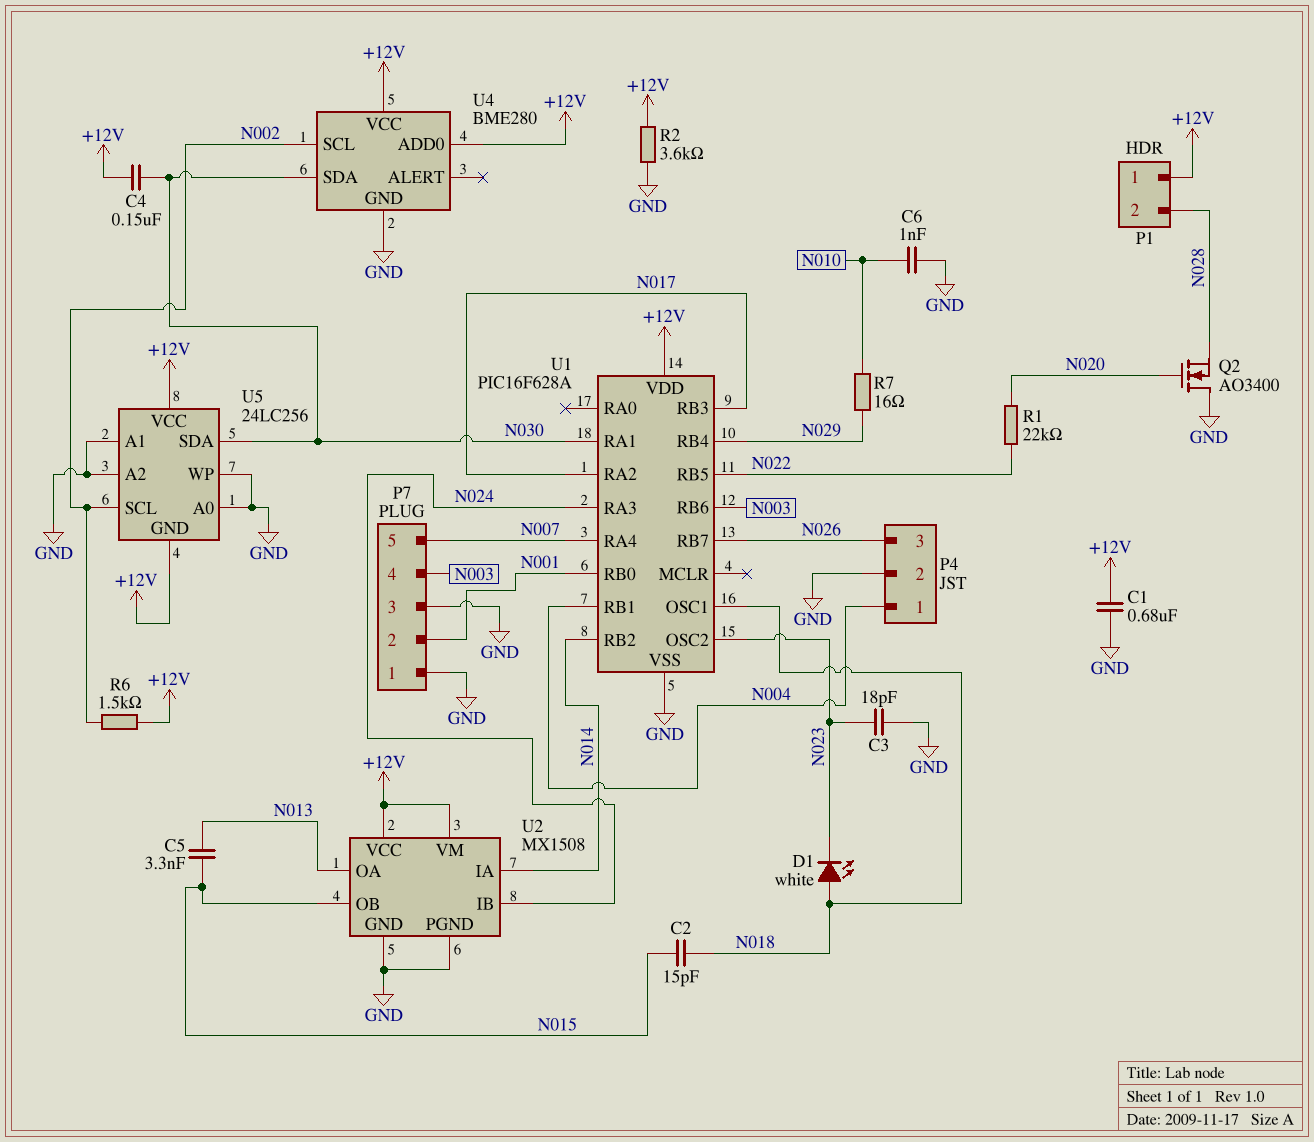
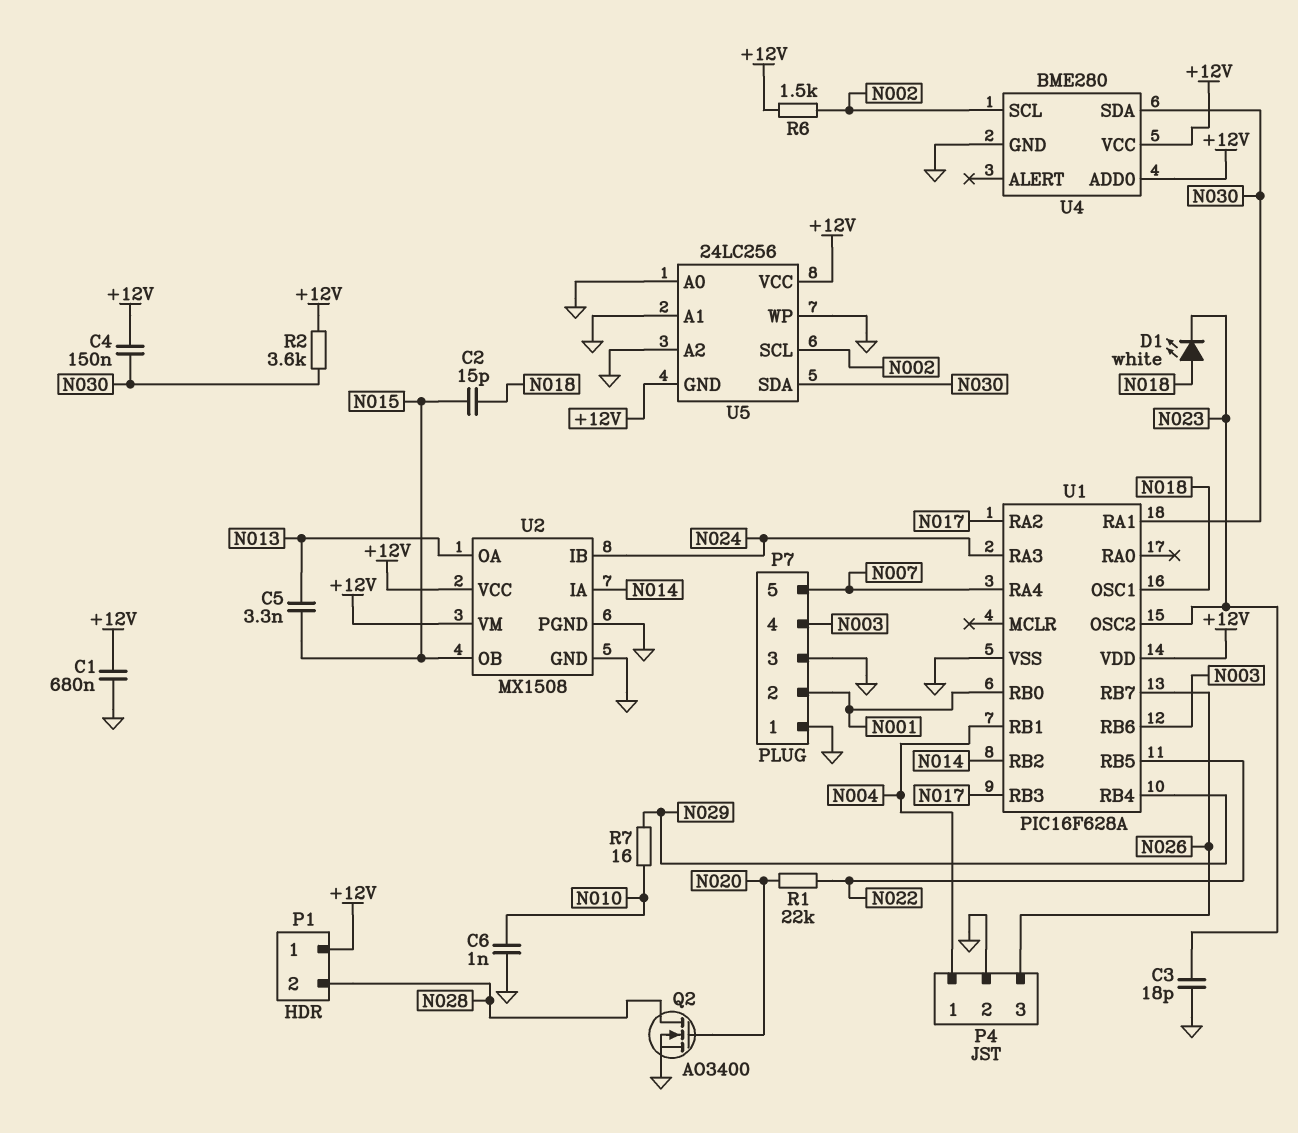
Q2: NMOS AO3400 (G N020, D GND, S N028) -> NMOS AO3400 (G N020, D N028, S GND)
R2: 3.6k (+12V, GND) -> 3.6k (+12V, N030)

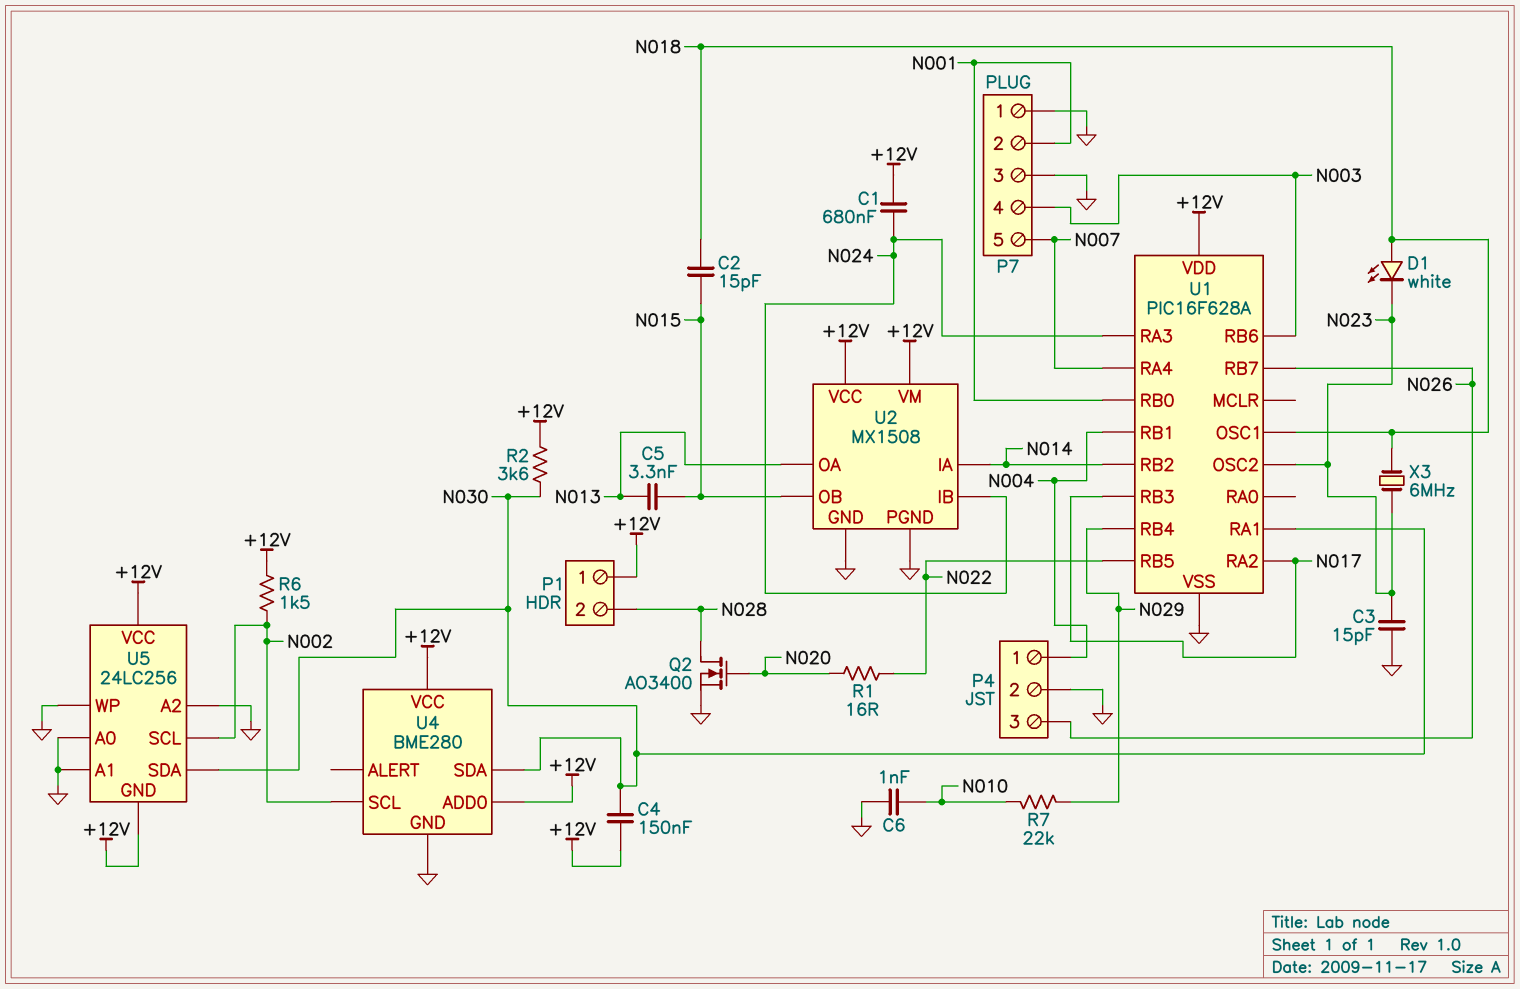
C1: 680nF (+12V, GND) -> 680nF (+12V, N024)
C3: 18pF (GND, N023) -> 15pF (GND, N023)
R1: 22k (N020, N022) -> 16 (N020, N022)
R7: 16 (N010, N029) -> 22k (N010, N029)
X3: none -> 6MHz (N018, N023)

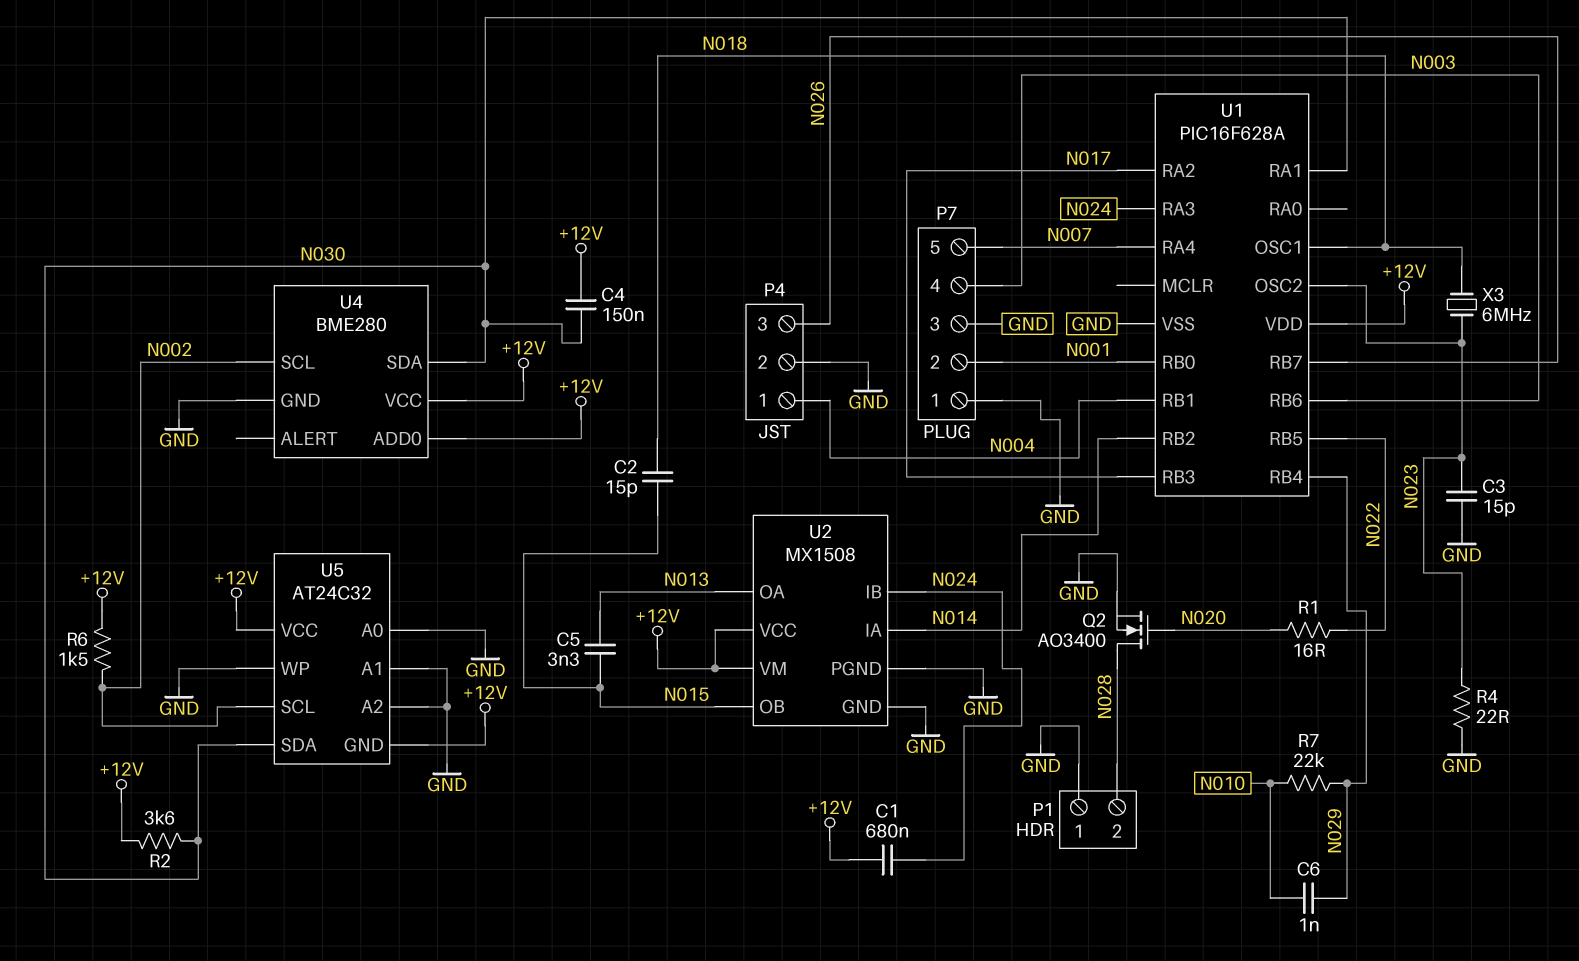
C6: 1nF (GND, N010) -> 1nF (N010, N029)
D1: LED white (A N018, K N023) -> none
P1 pin 1: +12V -> GND
R4: none -> 22 (GND, N023)
U5: 24LC256 -> AT24C32

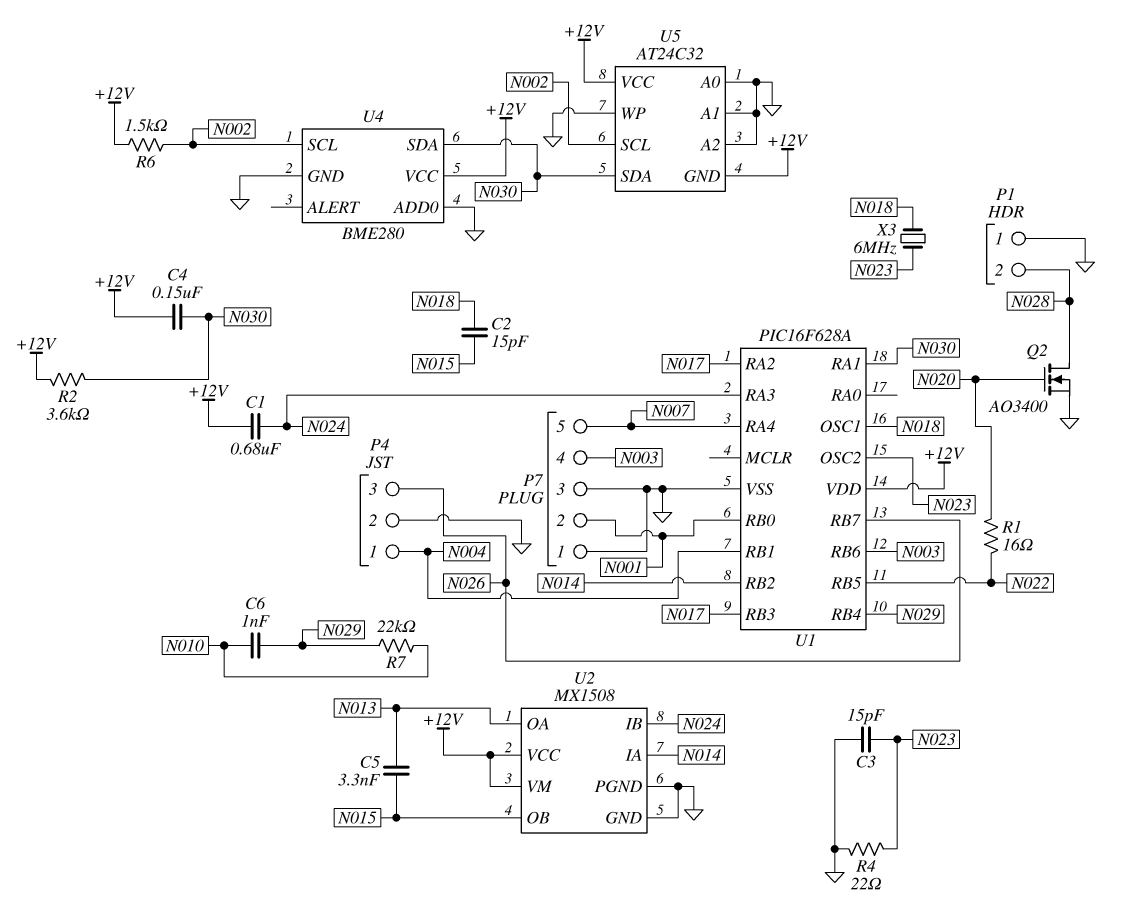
U4 pin ADD0: +12V -> GND

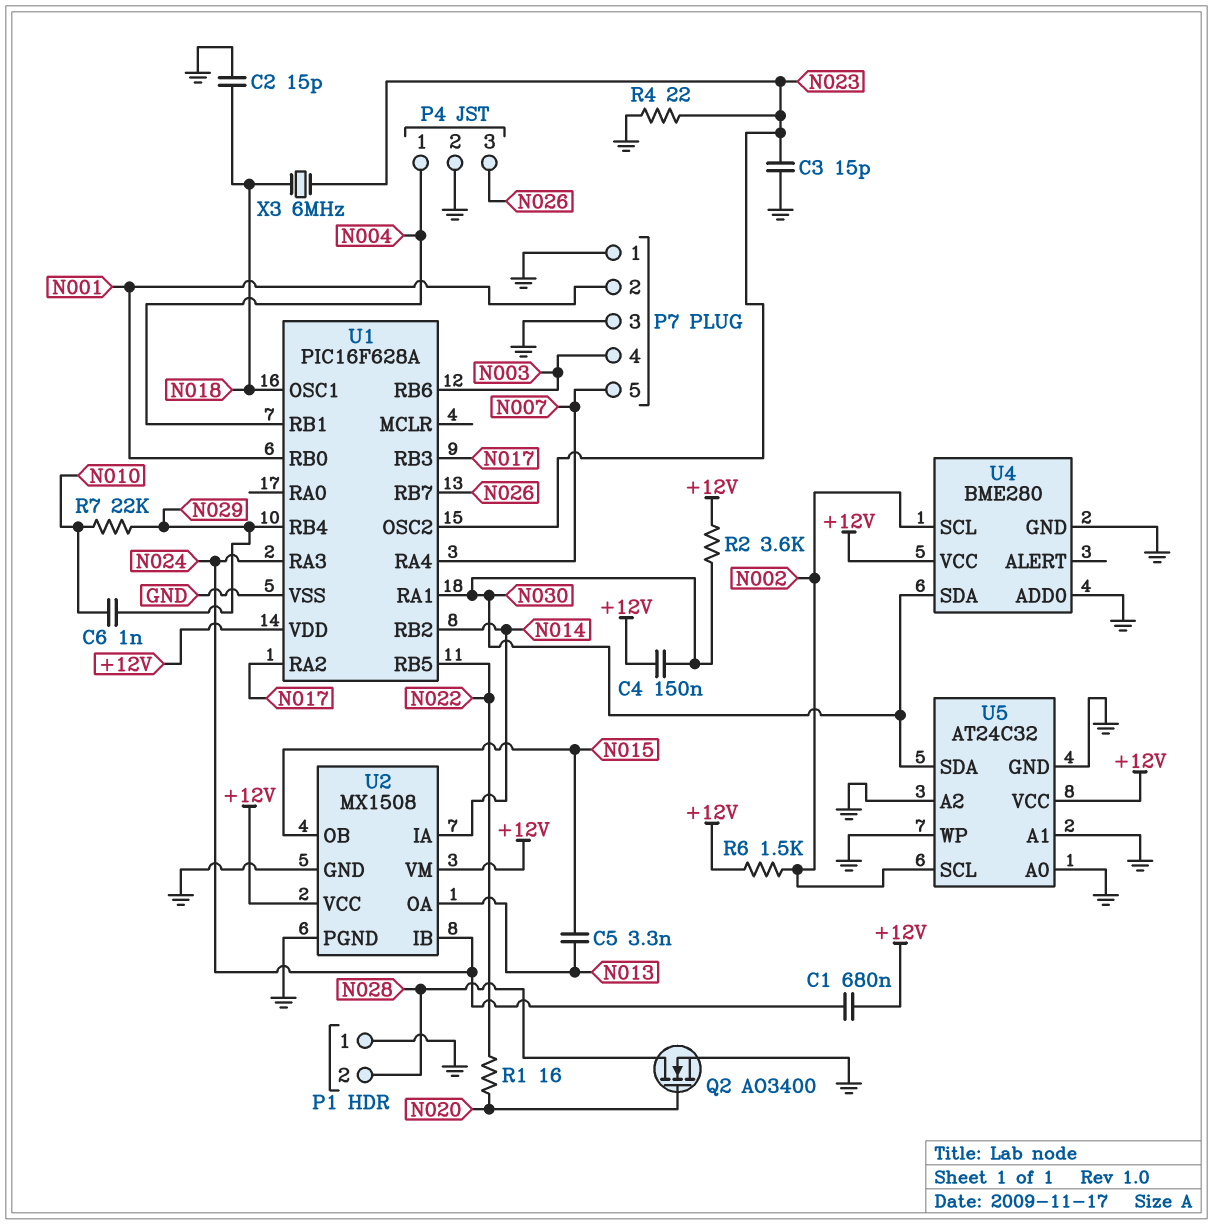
C2: 15pF (N015, N018) -> 15pF (GND, N018)
U5 pin GND: +12V -> GND

